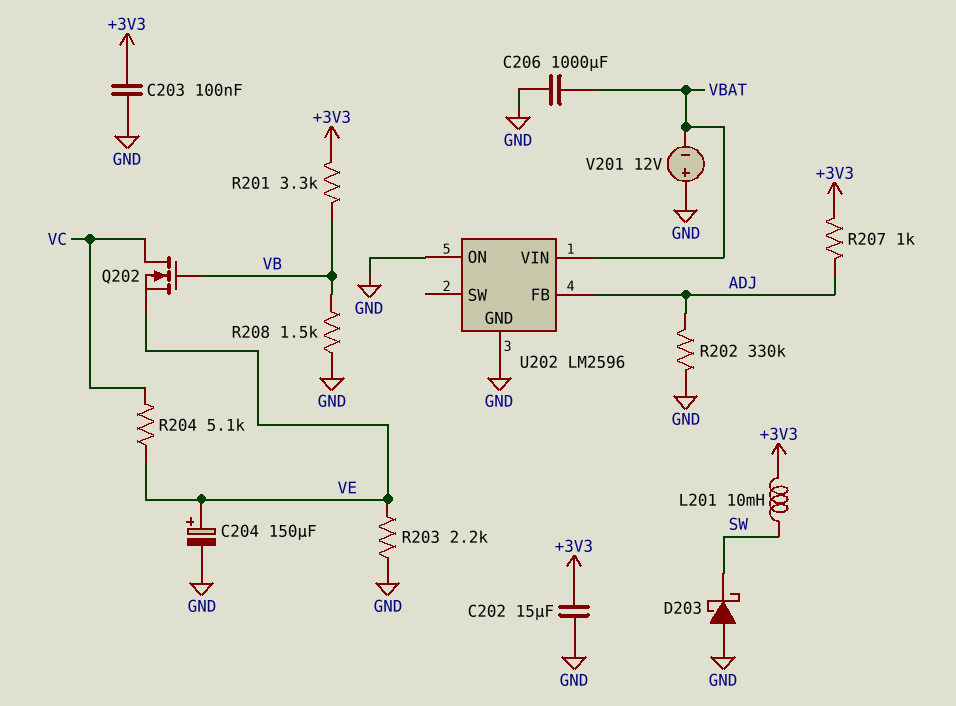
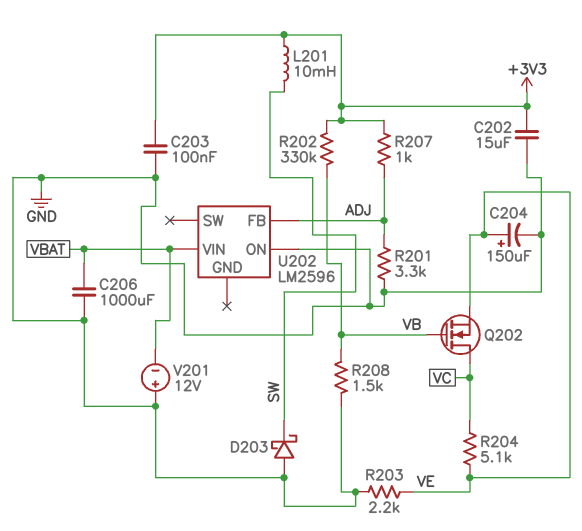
R201: 3.3k (+3V3, VB) -> 3.3k (ADJ, GND)
R202: 330k (ADJ, GND) -> 330k (+3V3, VB)
U202 pin GND: GND -> none

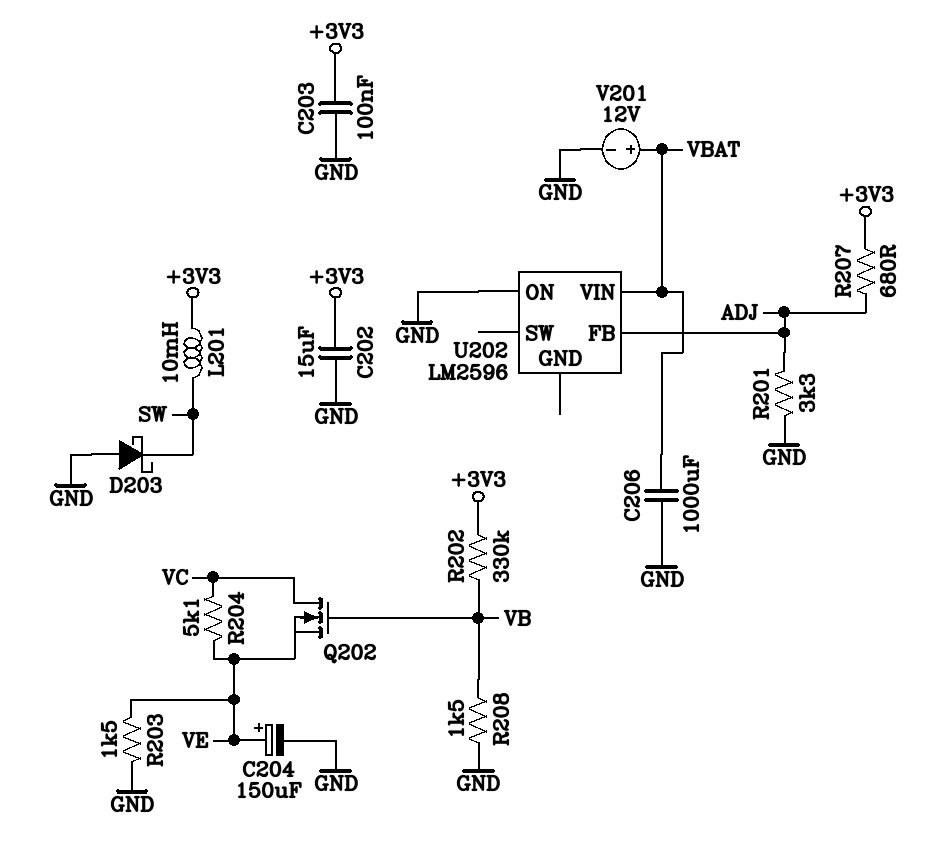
R203: 2.2k (GND, VE) -> 1.5k (GND, VE)
R207: 1k (+3V3, ADJ) -> 680 (+3V3, ADJ)
V201: 12V (plus GND, minus VBAT) -> 12V (plus VBAT, minus GND)

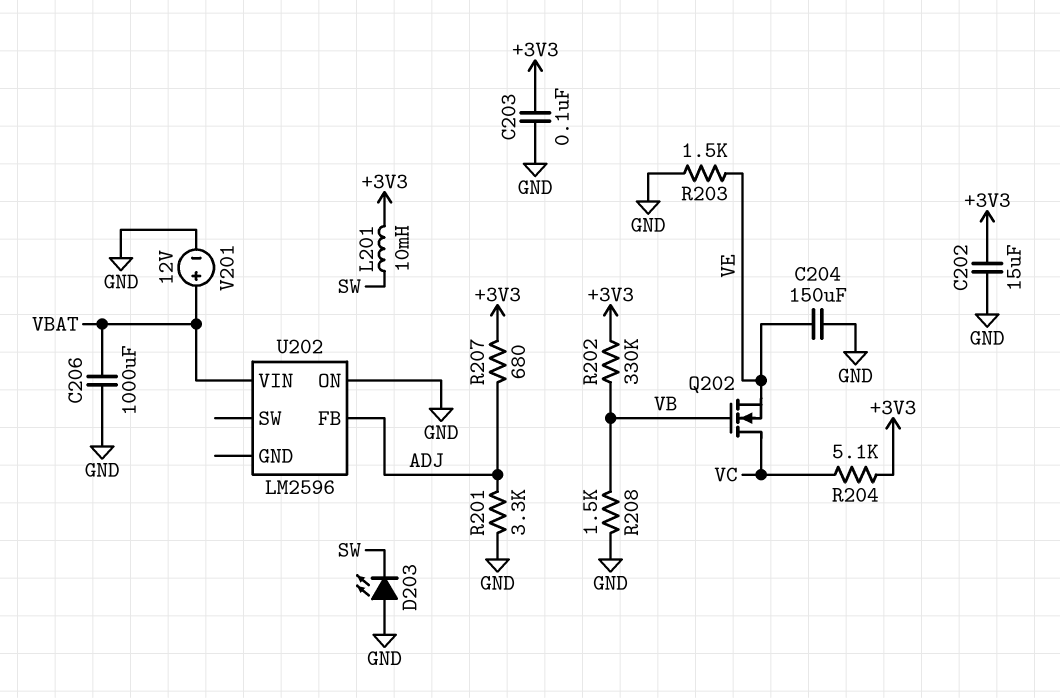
C204: 150uF (plus VE, minus GND) -> 150uF (GND, VE)
D203: schottky (A GND, K SW) -> LED (A GND, K SW)
R204: 5.1k (VC, VE) -> 5.1k (+3V3, VC)

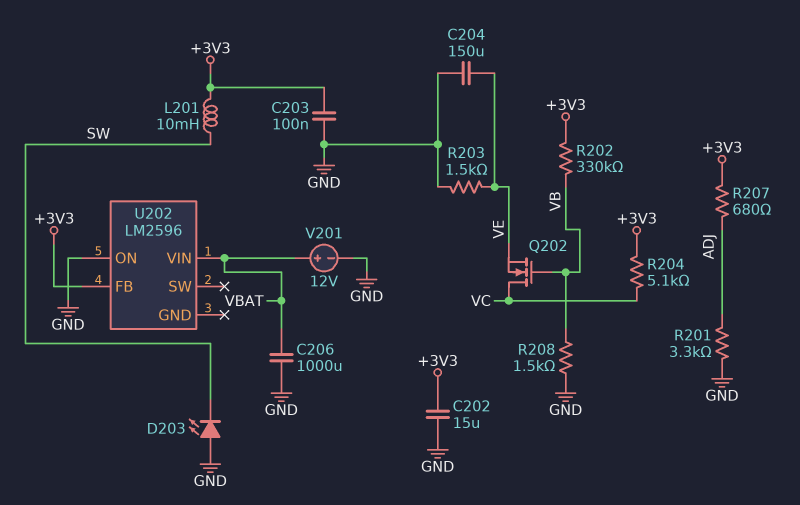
U202 pin FB: ADJ -> +3V3

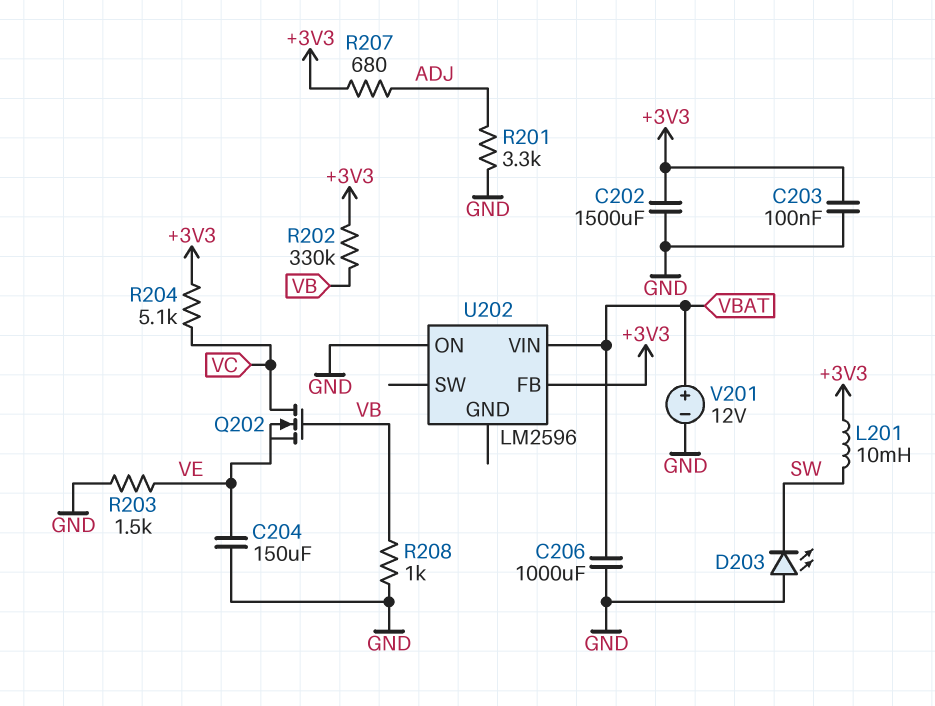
C202: 15uF (+3V3, GND) -> 1500uF (+3V3, GND)
R208: 1.5k (GND, VB) -> 1k (GND, VB)

